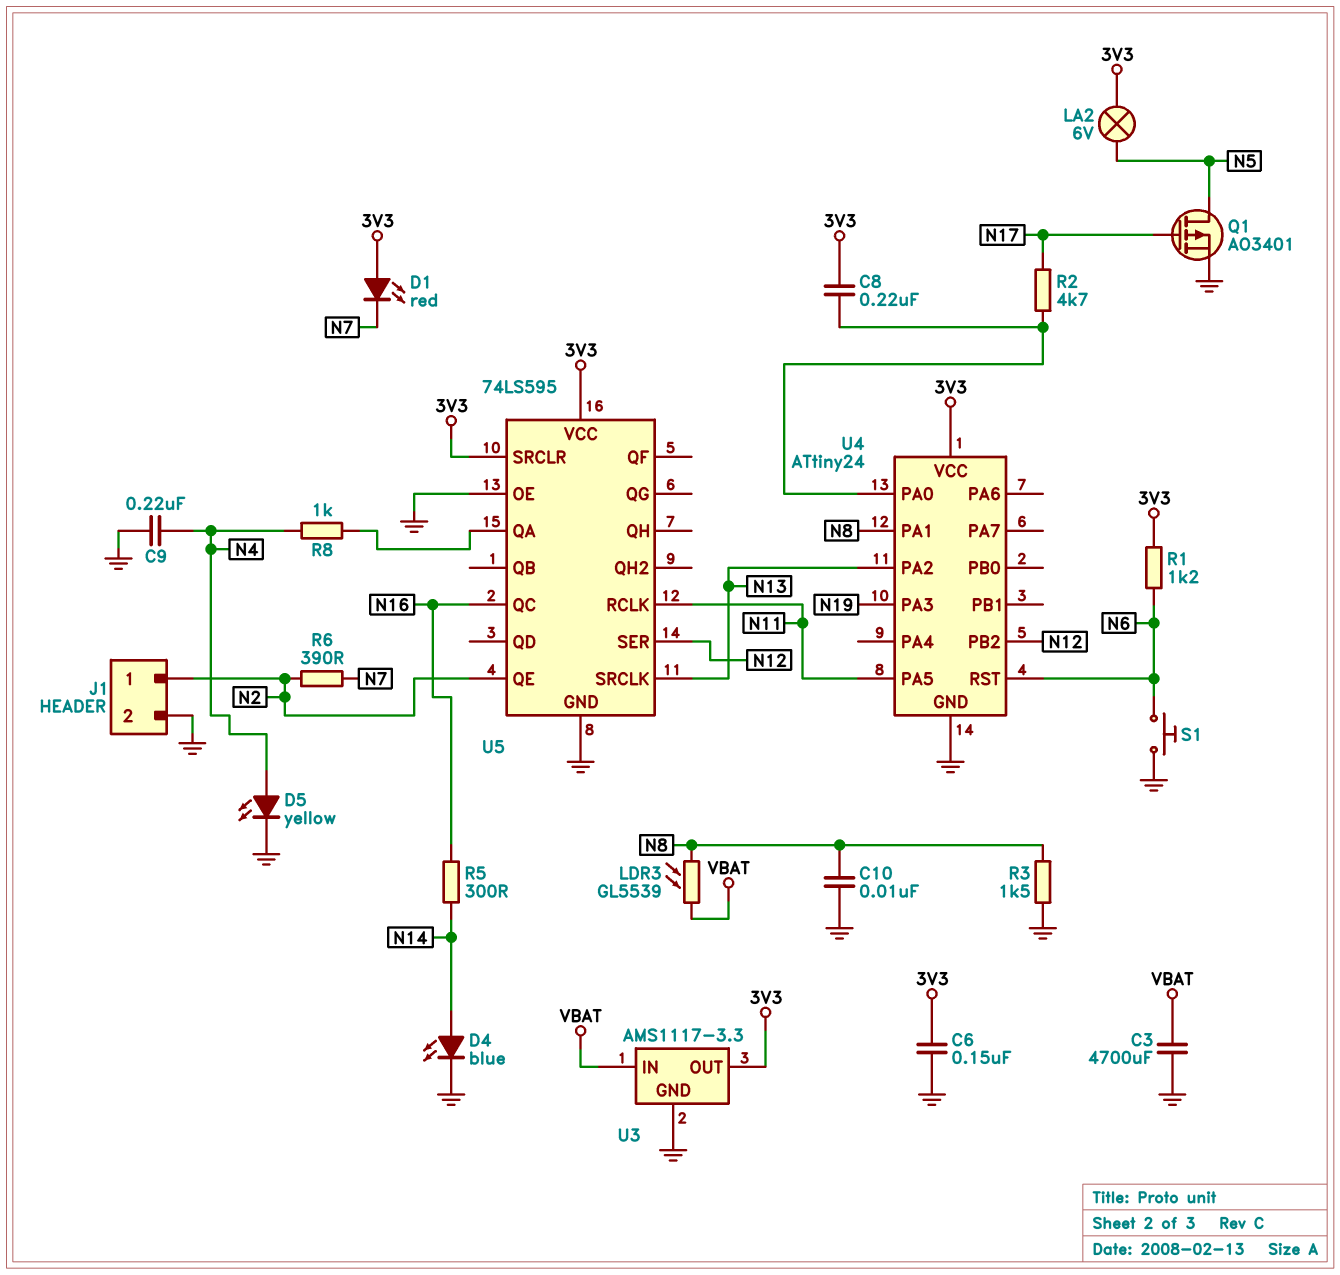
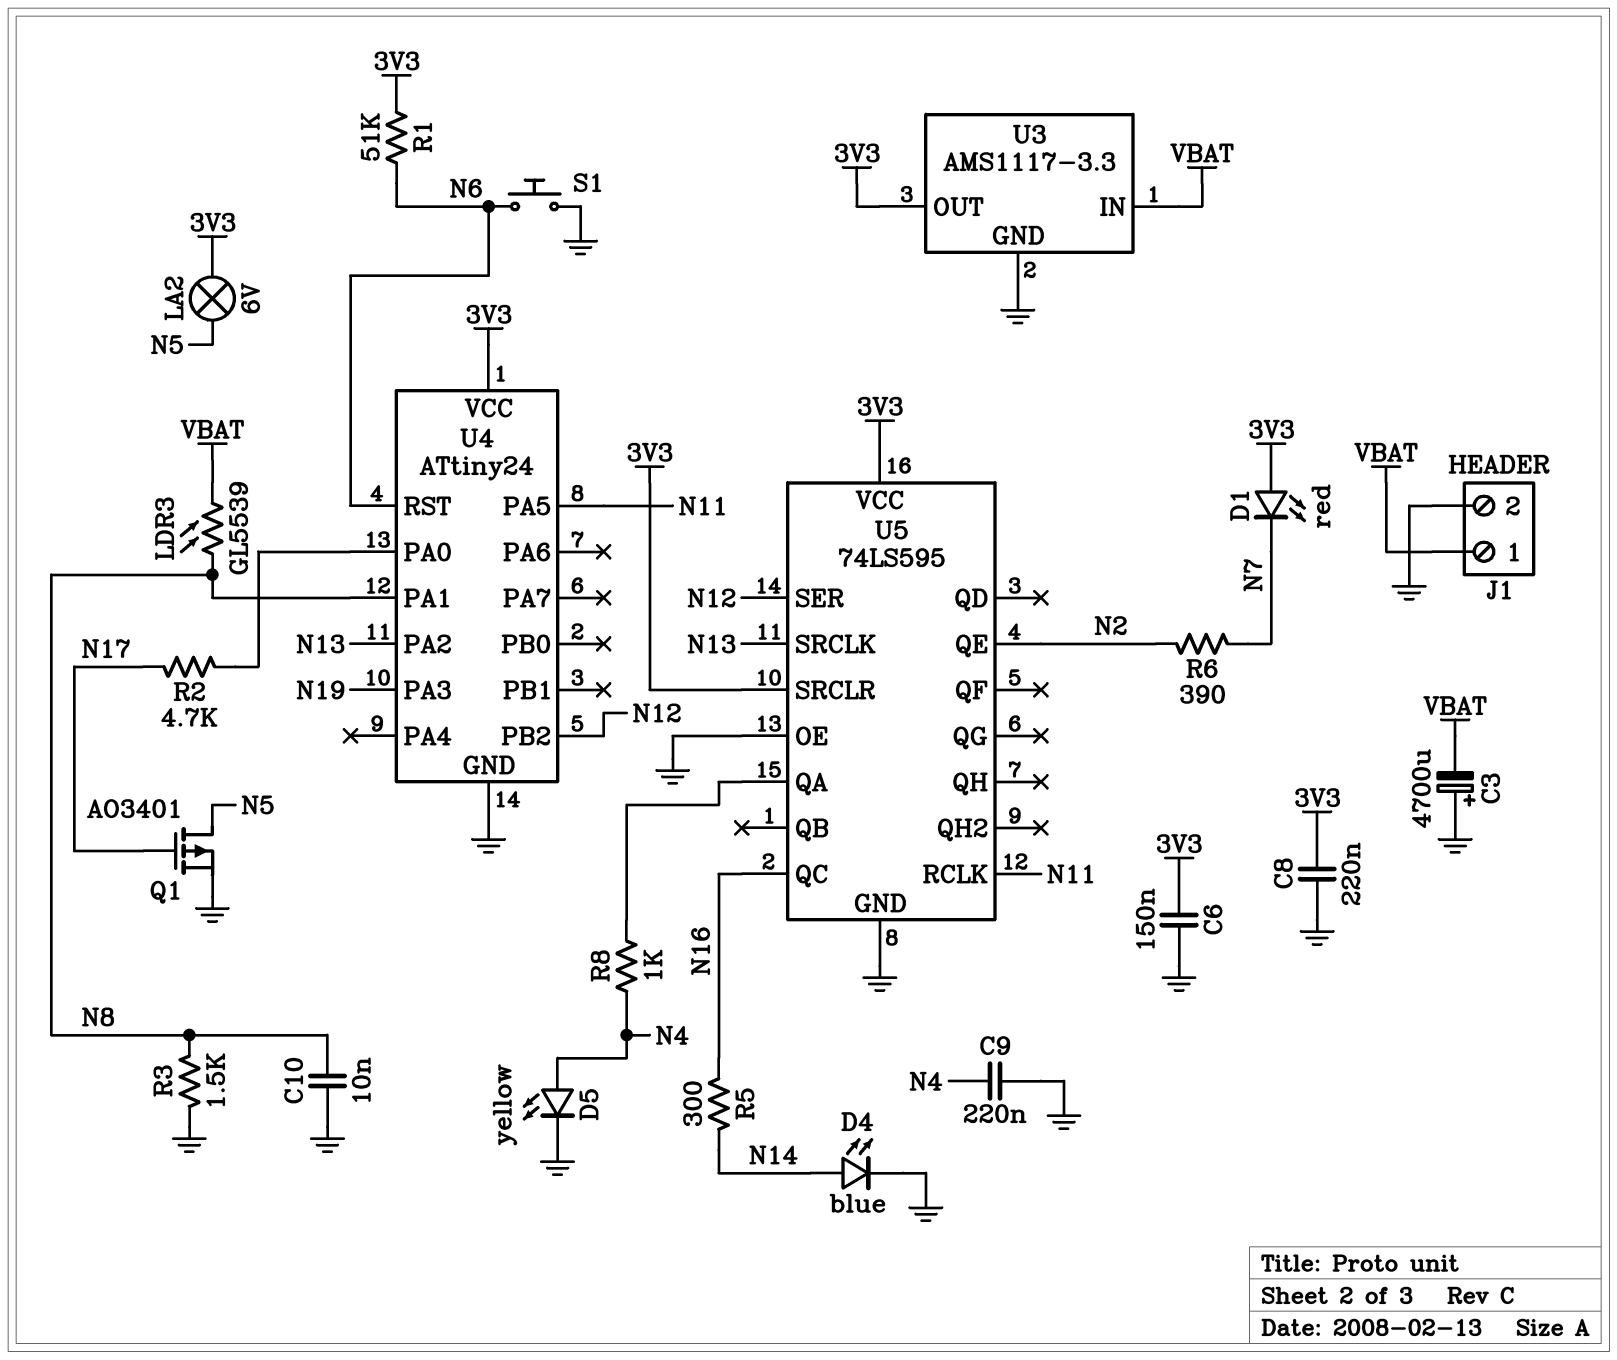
C3: 4700uF (GND, VBAT) -> 4700uF (plus GND, minus VBAT)
C8: 220nF (3V3, U4/PA0) -> 220nF (3V3, GND)
J1 pin 1: N2 -> VBAT
R1: 1.2k (3V3, N6) -> 51k (3V3, N6)

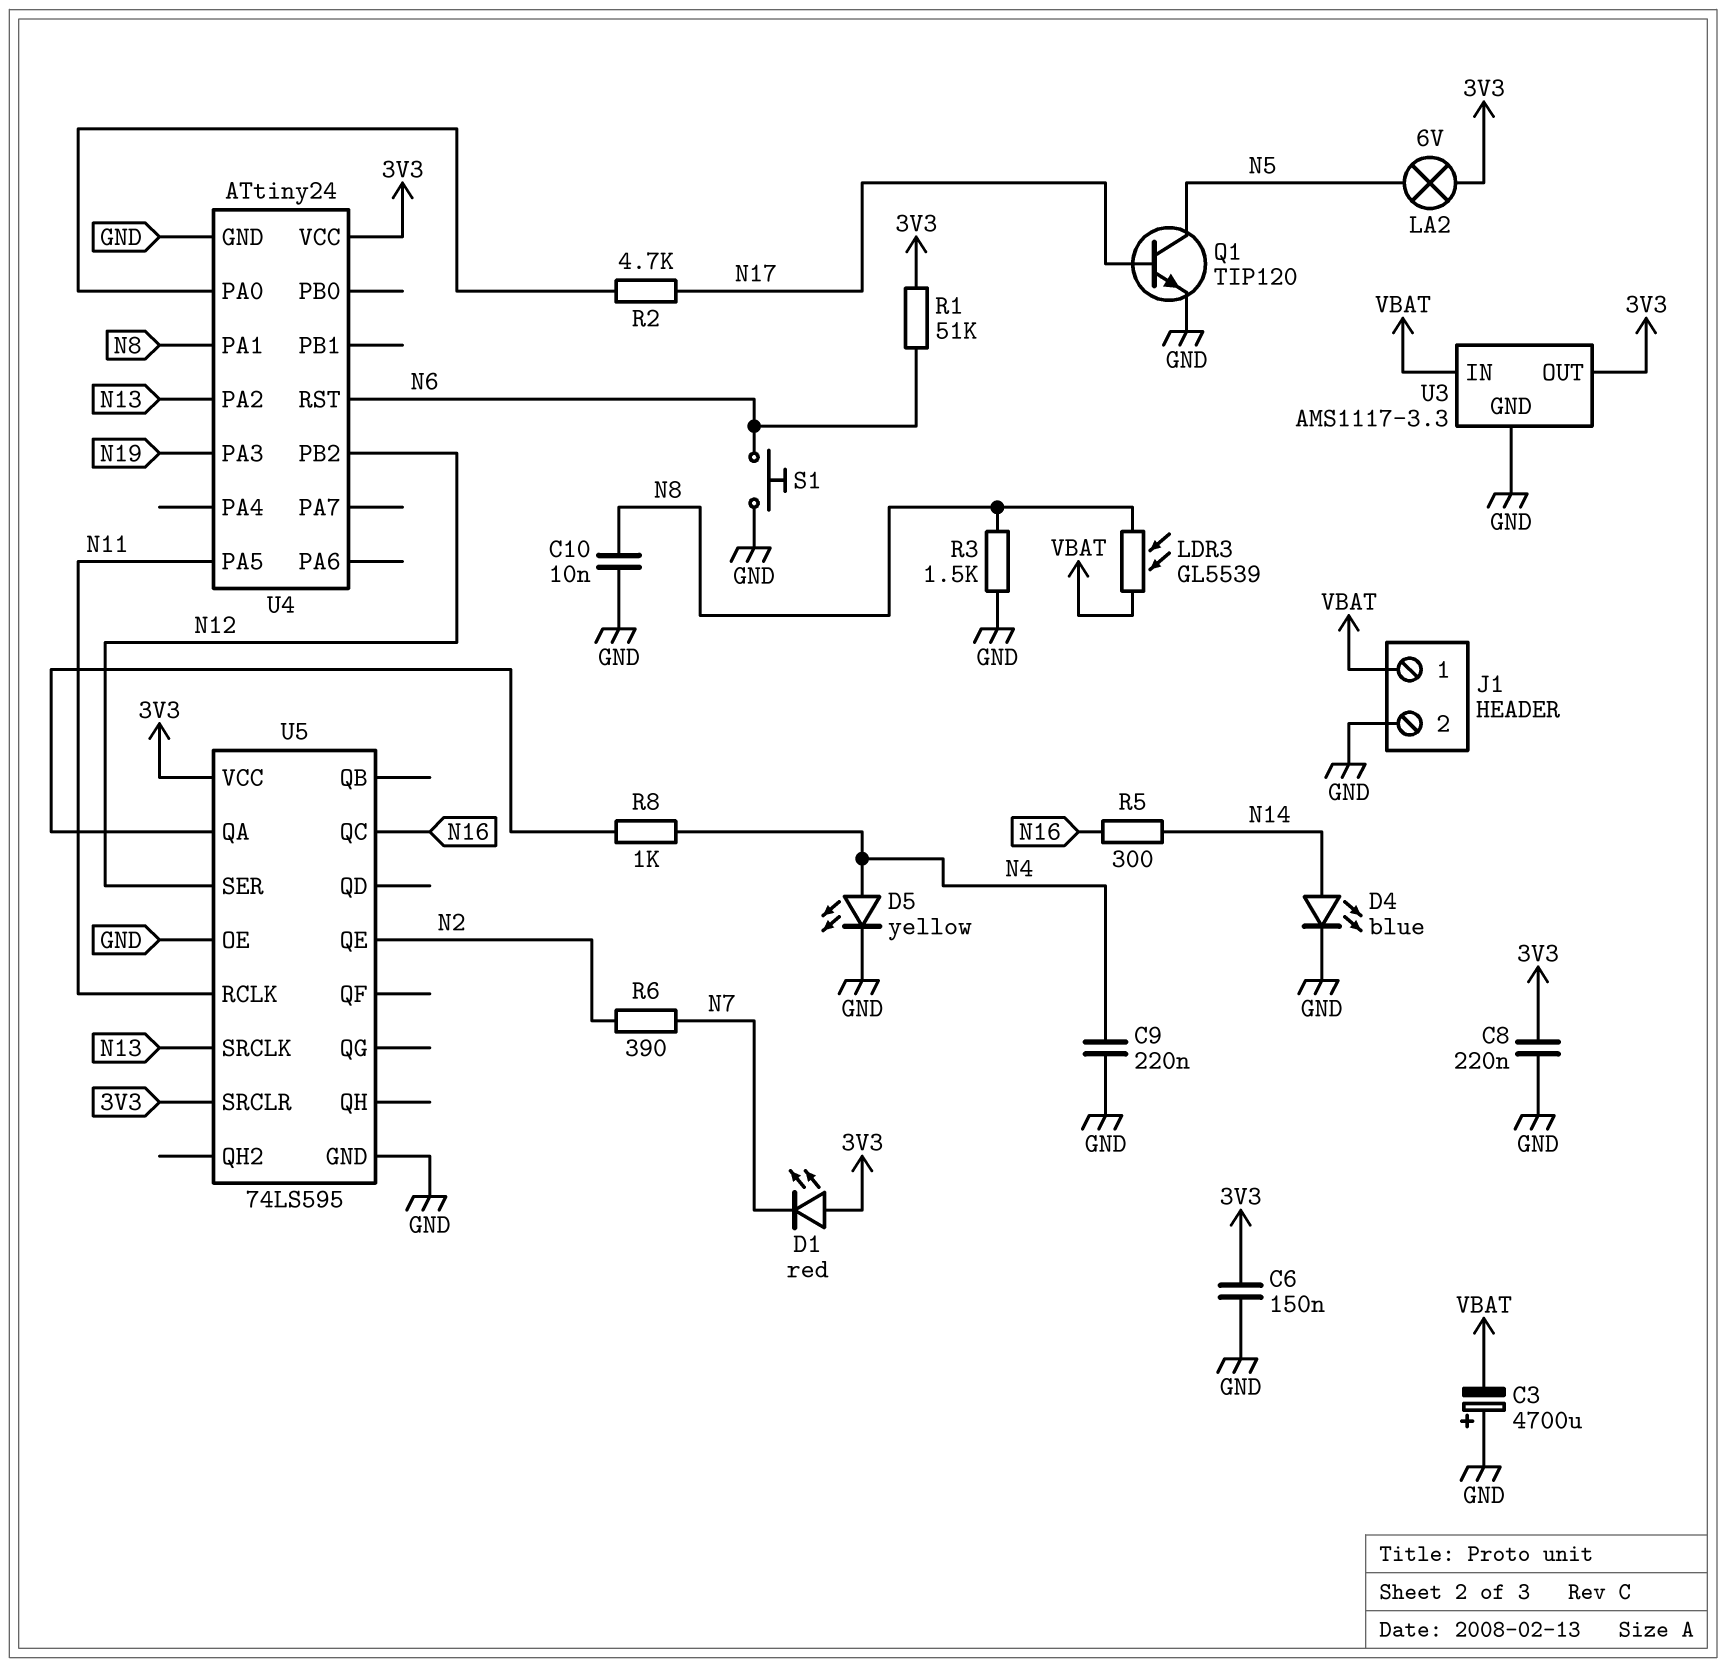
Q1: PMOS AO3401 (G N17, D N5, S GND) -> NPN TIP120 (B N17, C N5, E GND)

